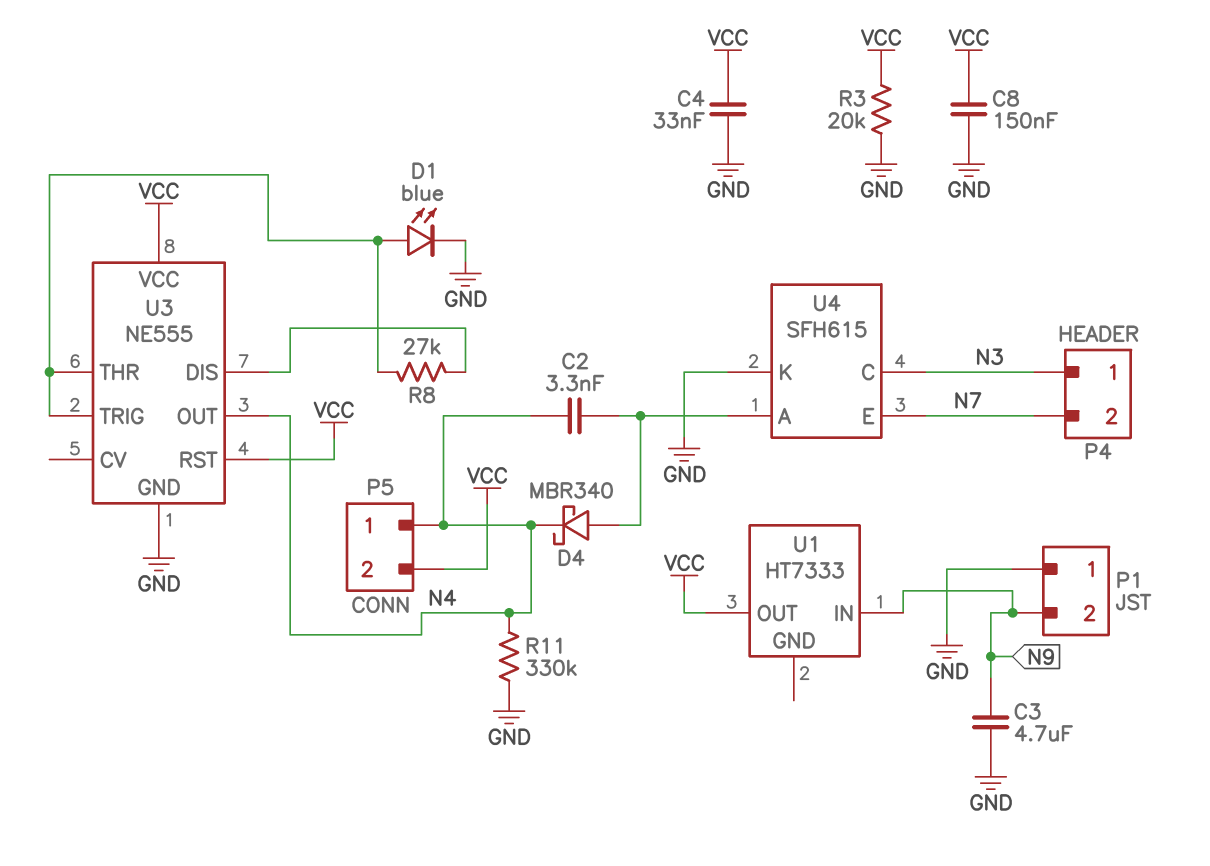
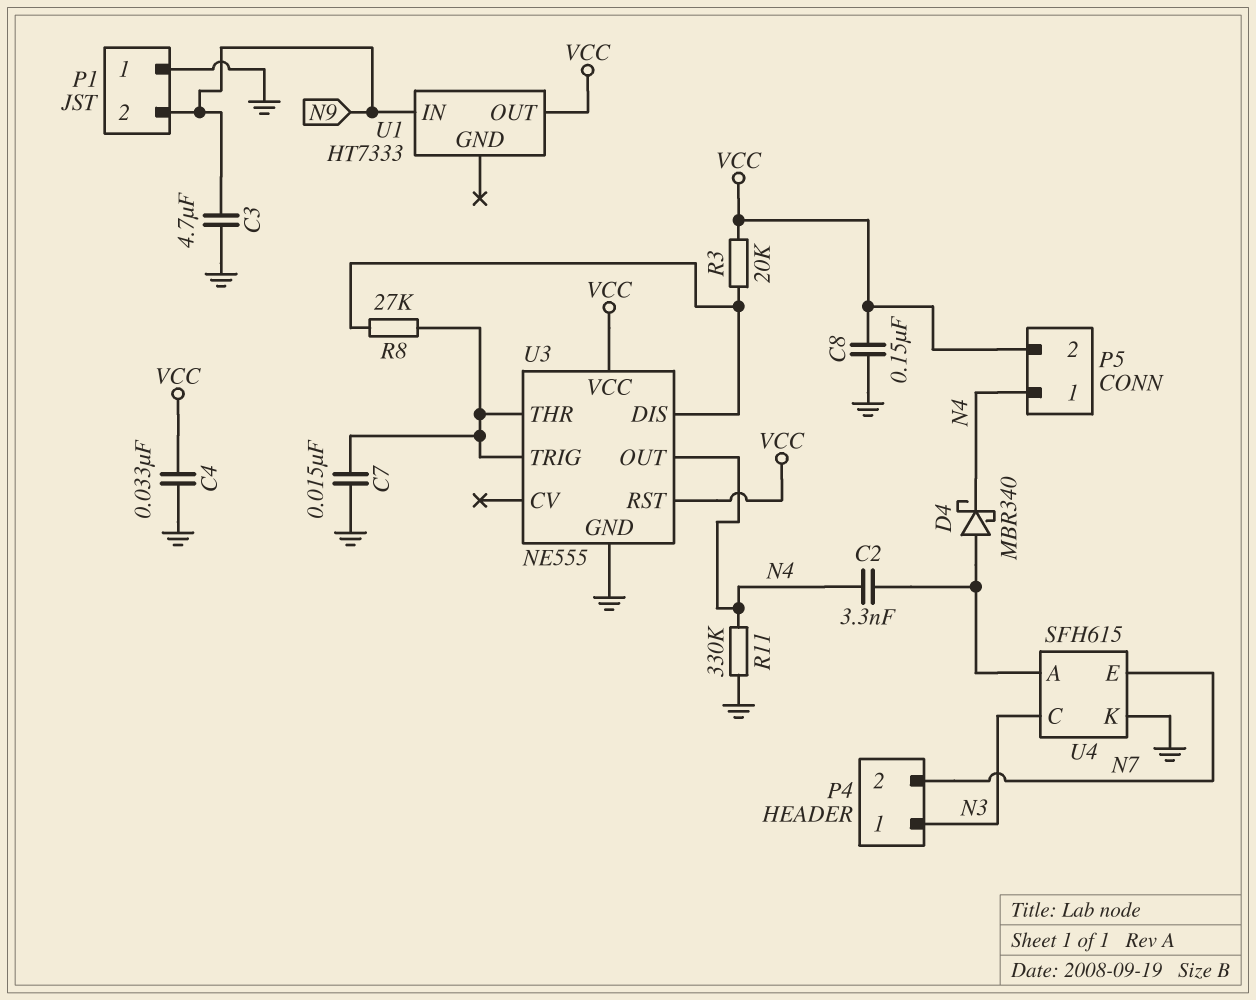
C7: none -> 15nF (GND, U3/THR)
D1: LED blue (A U3/THR, K GND) -> none
R3: 20k (GND, VCC) -> 20k (U3/DIS, VCC)

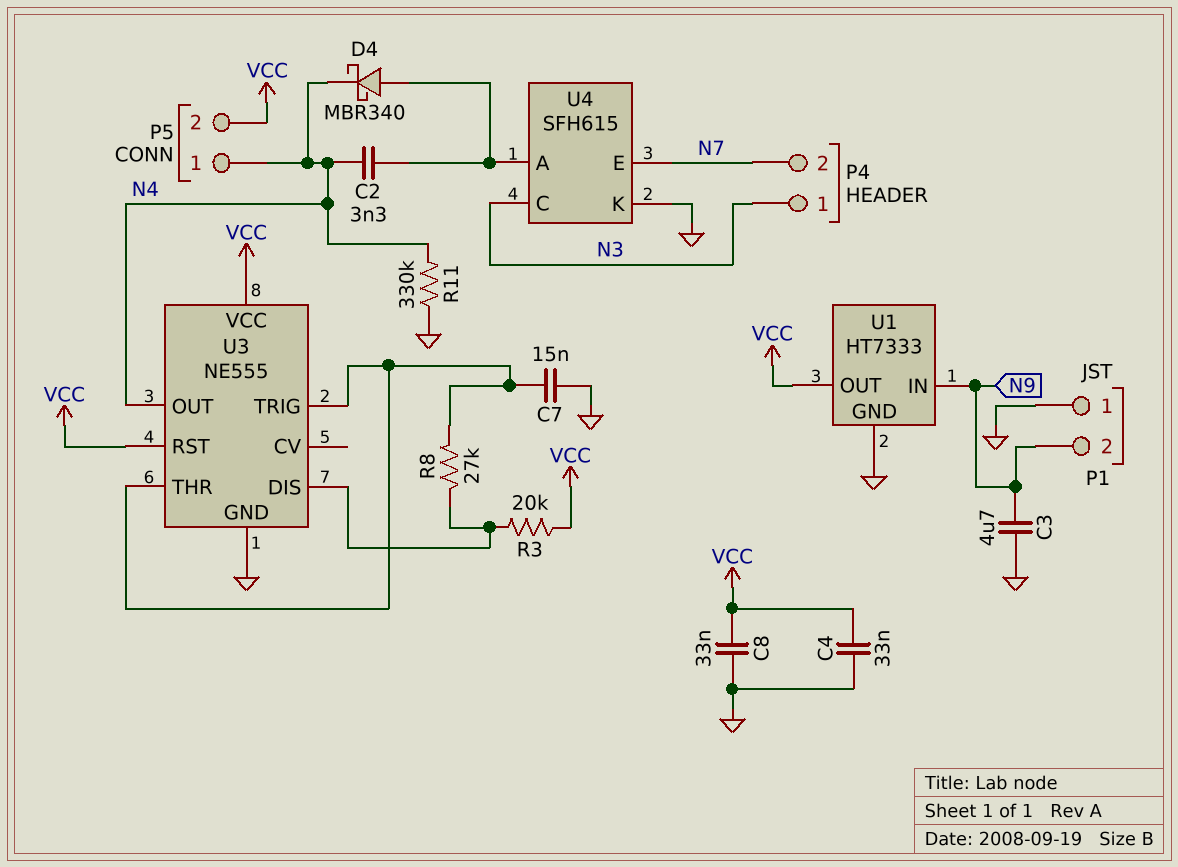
C8: 150nF (GND, VCC) -> 33nF (GND, VCC)
U1 pin GND: none -> GND

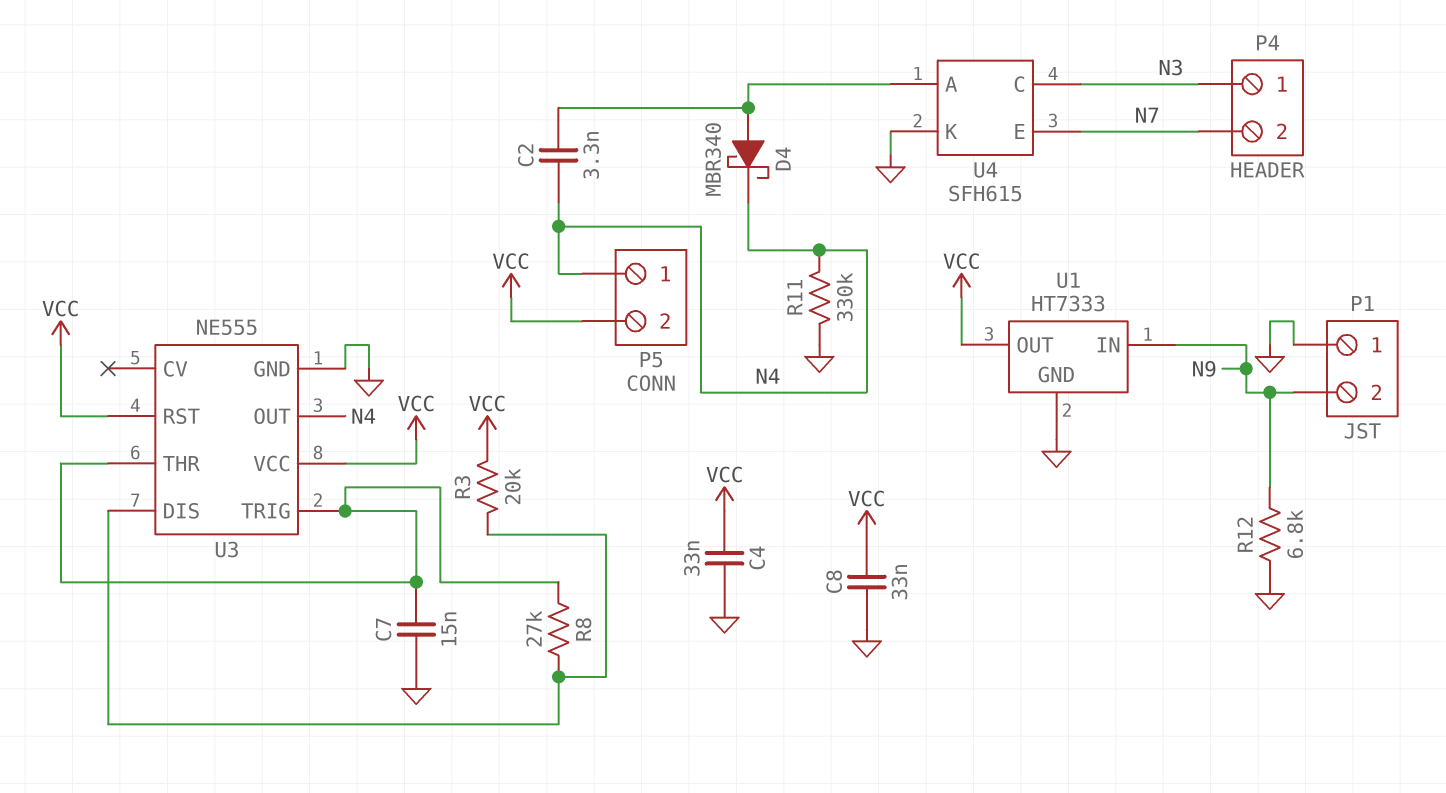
C3: 4.7uF (GND, N9) -> none
R12: none -> 6.8k (GND, N9)

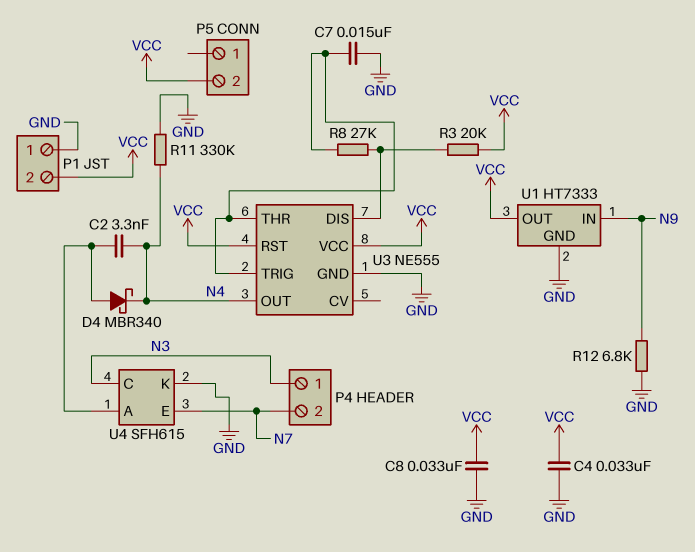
P1 pin 2: N9 -> VCC
P5 pin 1: N4 -> none

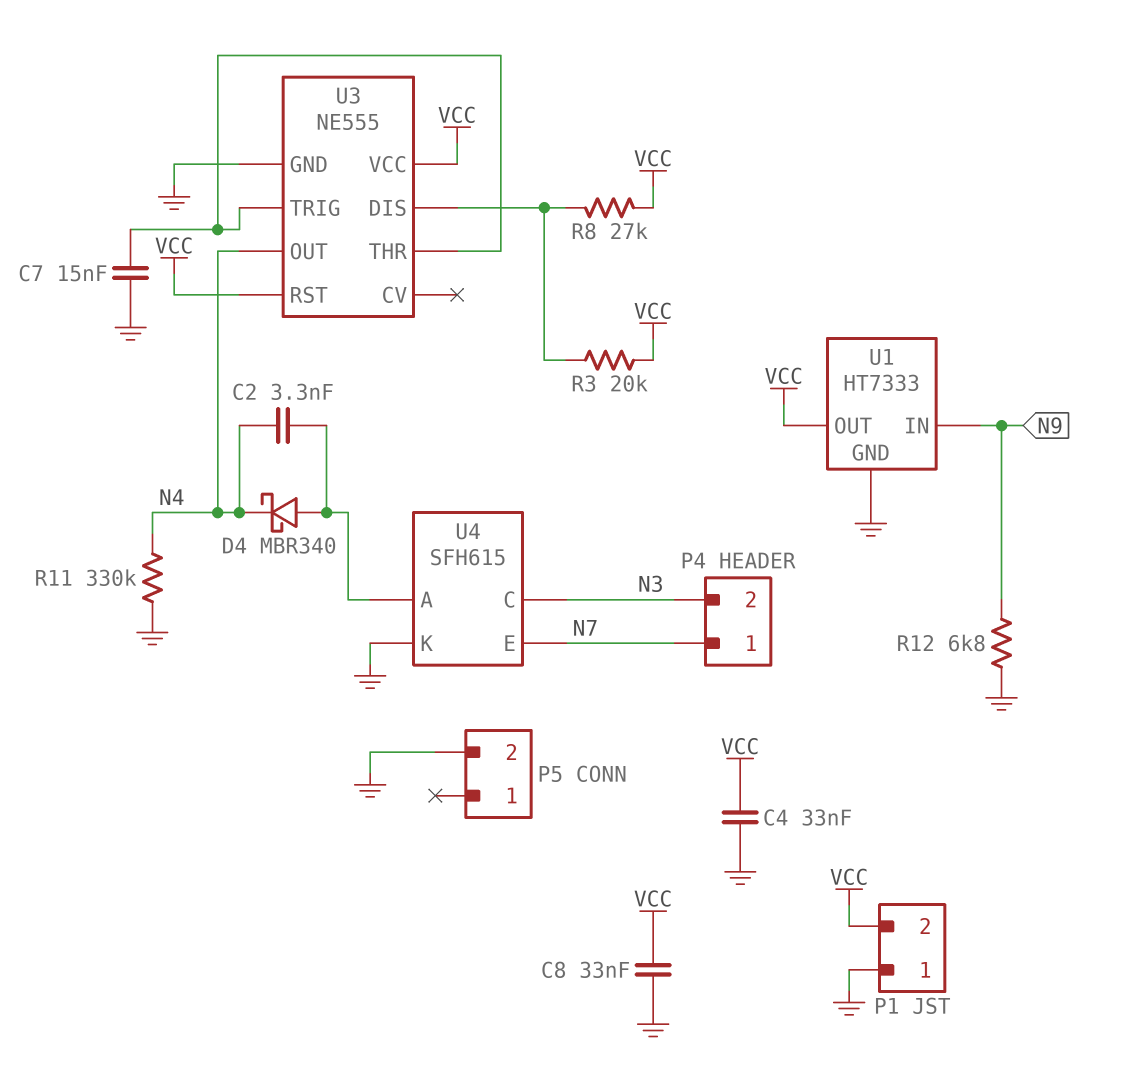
P4 pin 1: N3 -> N7
P4 pin 2: N7 -> N3
P5 pin 2: VCC -> GND
R8: 27k (U3/DIS, U3/THR) -> 27k (U3/DIS, VCC)

